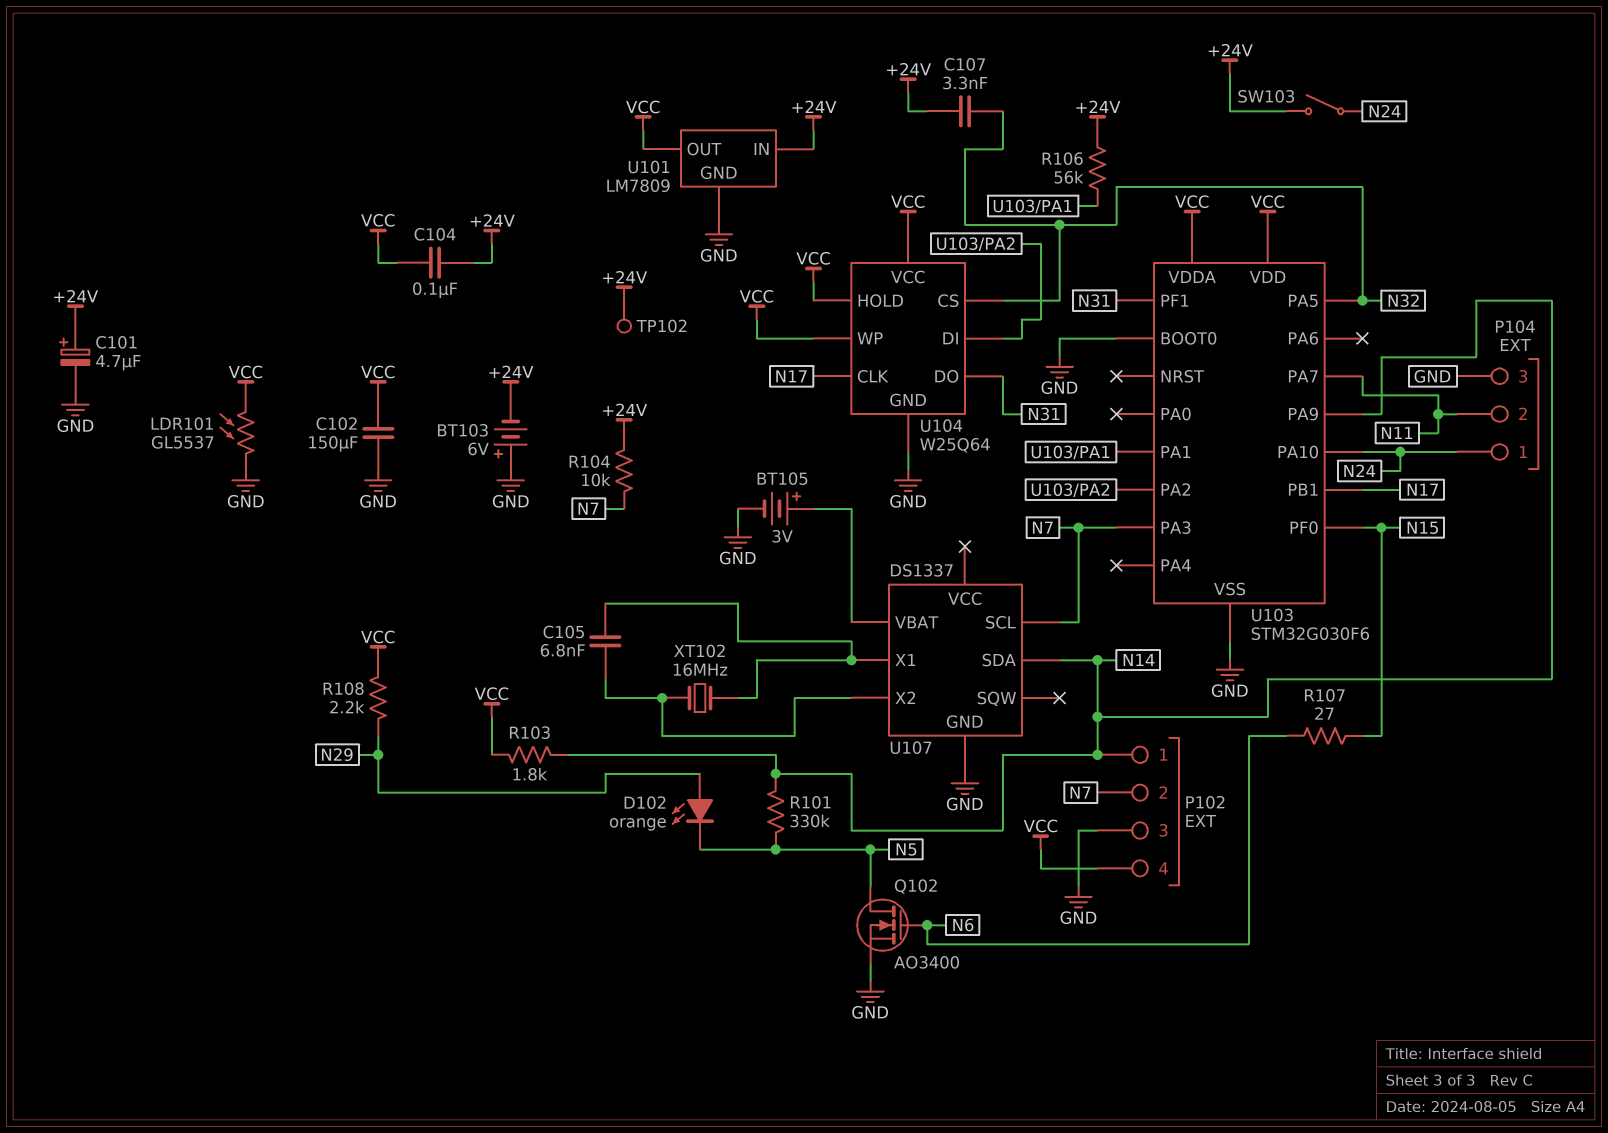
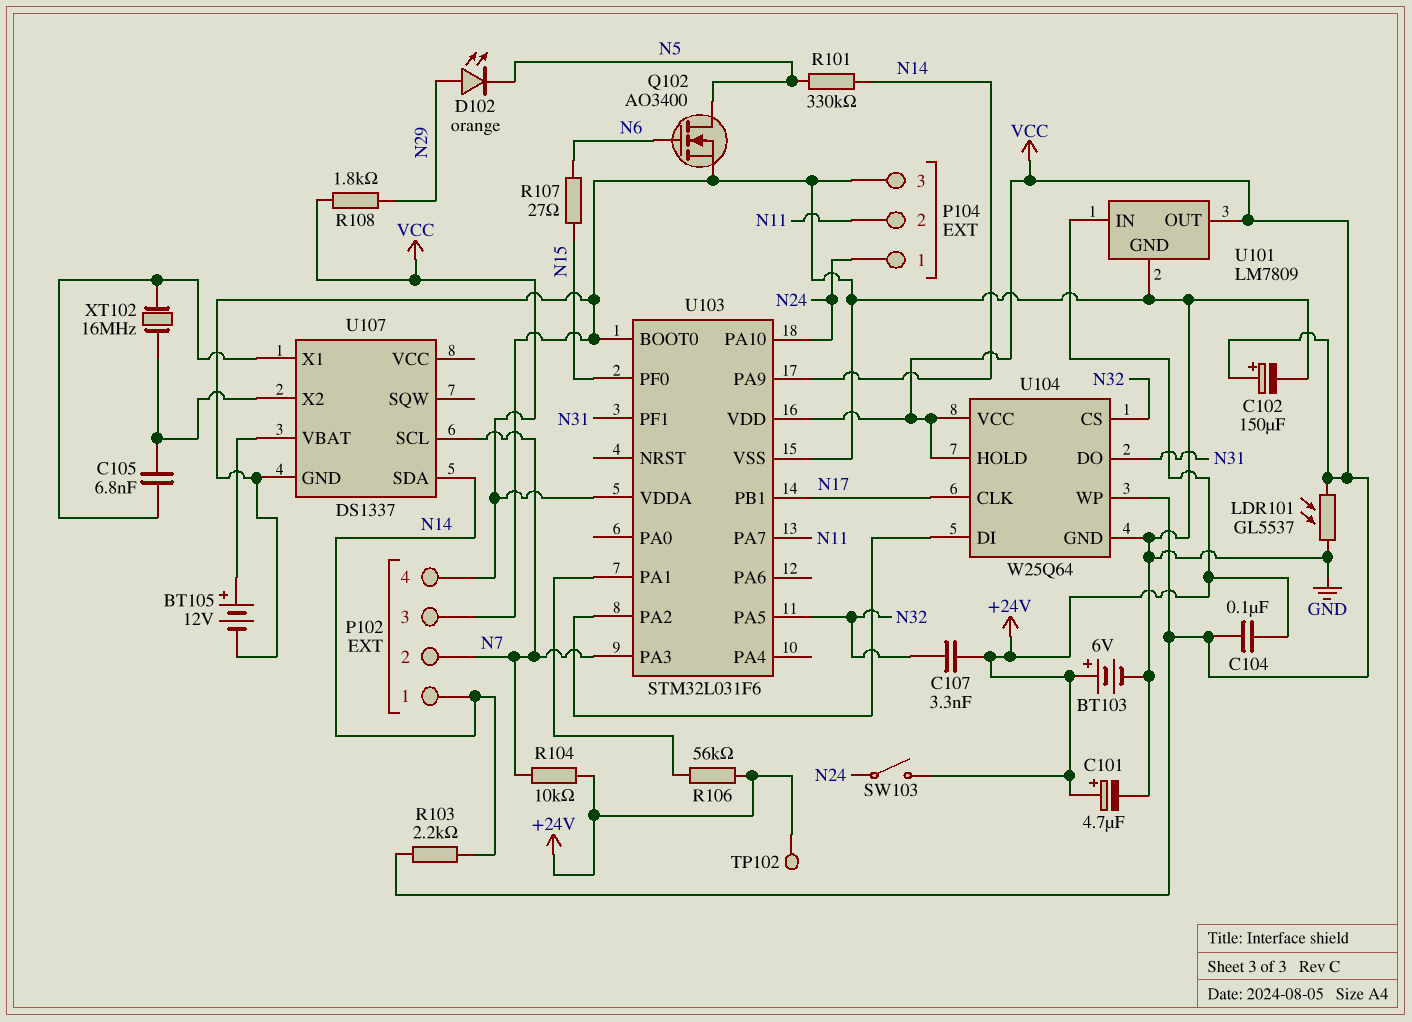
BT103: 6V (plus GND, minus +24V) -> 6V (plus +24V, minus GND)
BT105: 3V (plus U107/VBAT, minus GND) -> 12V (plus U107/VBAT, minus GND)
C102: 150uF (GND, VCC) -> 150uF (plus VCC, minus GND)
R103: 1.8k (N14, VCC) -> 2.2k (N14, VCC)
R108: 2.2k (N29, VCC) -> 1.8k (N29, VCC)
U103: STM32G030F6 -> STM32L031F6

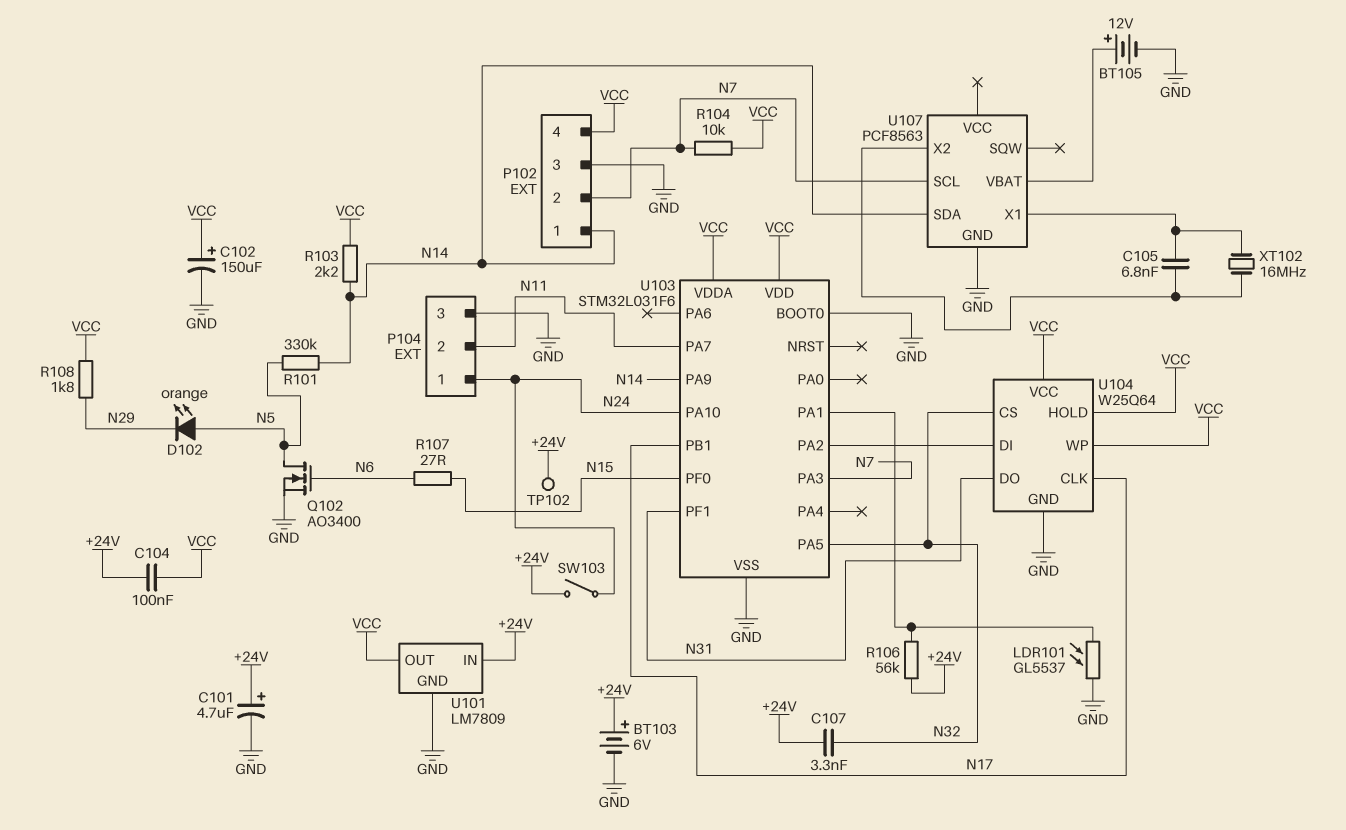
D102: LED orange (A N29, K N5) -> LED orange (A N5, K N29)
LDR101: GL5537 (GND, VCC) -> GL5537 (GND, U103/PA1)
R104: 10k (+24V, N7) -> 10k (N7, VCC)
U107: DS1337 -> PCF8563

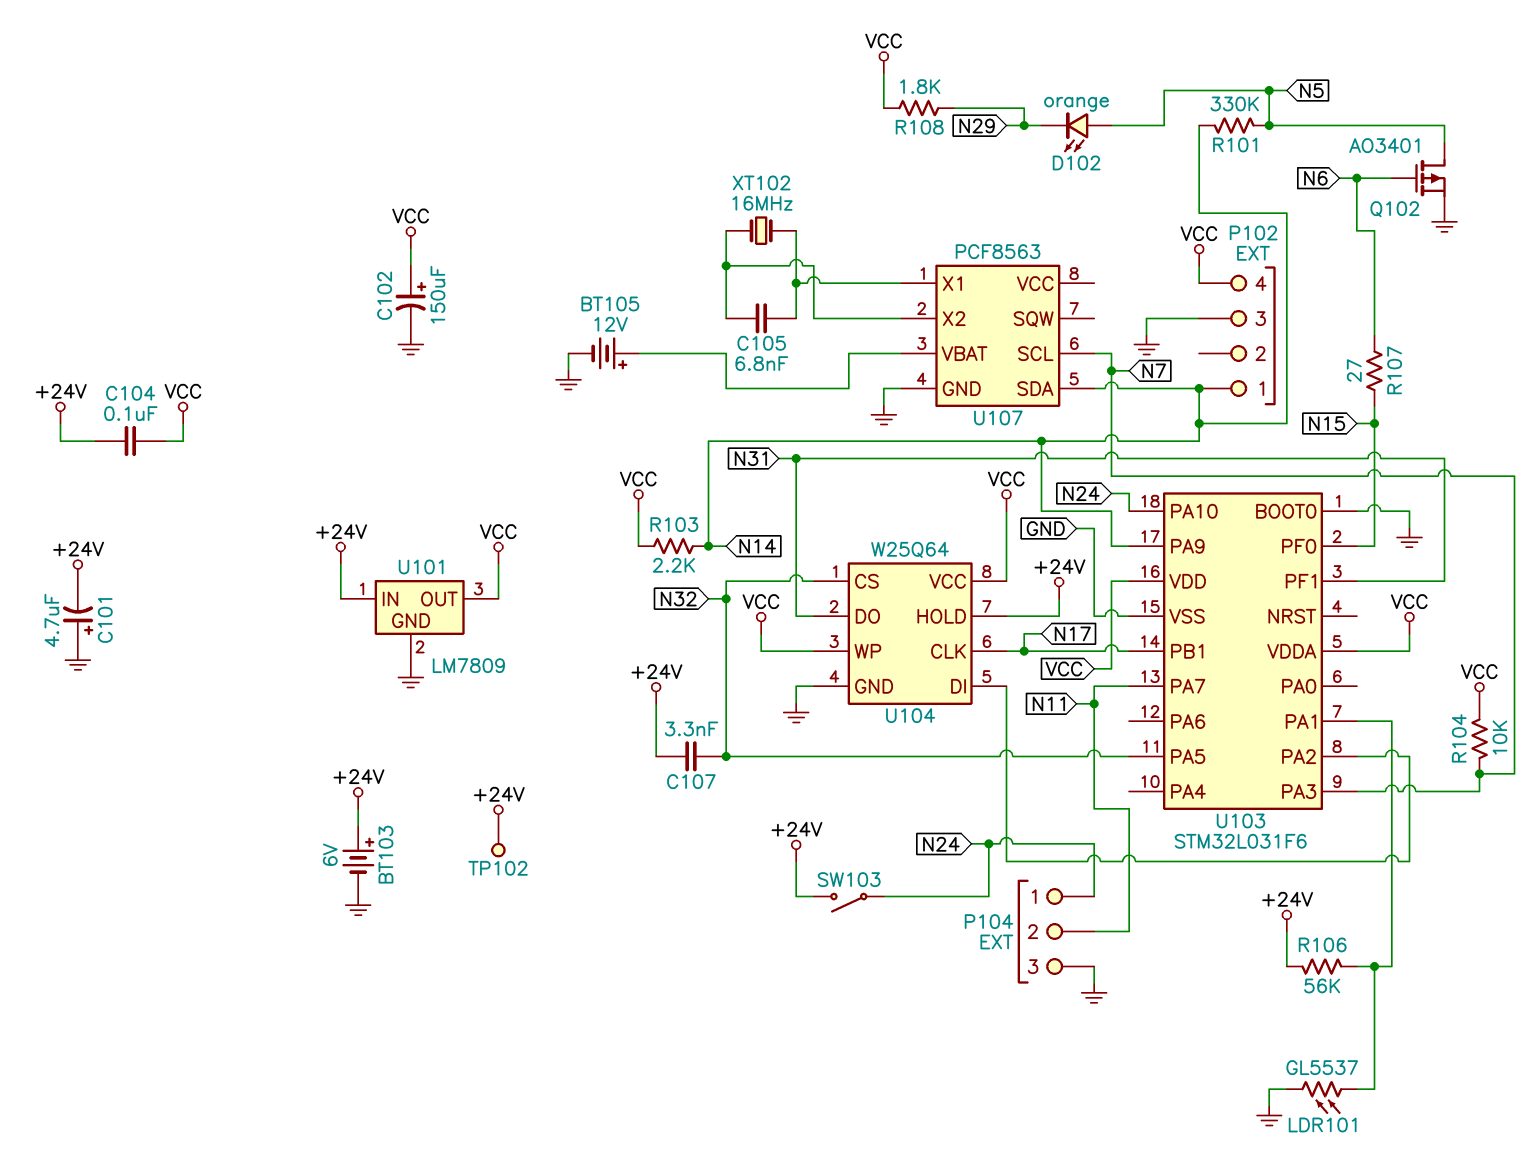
C101: 4.7uF (plus +24V, minus GND) -> 4.7uF (plus GND, minus +24V)
P102 pin 2: N7 -> none
Q102: NMOS AO3400 (G N6, D N5, S GND) -> PMOS AO3401 (G N6, D N5, S GND)
U104 pin HOLD: VCC -> +24V

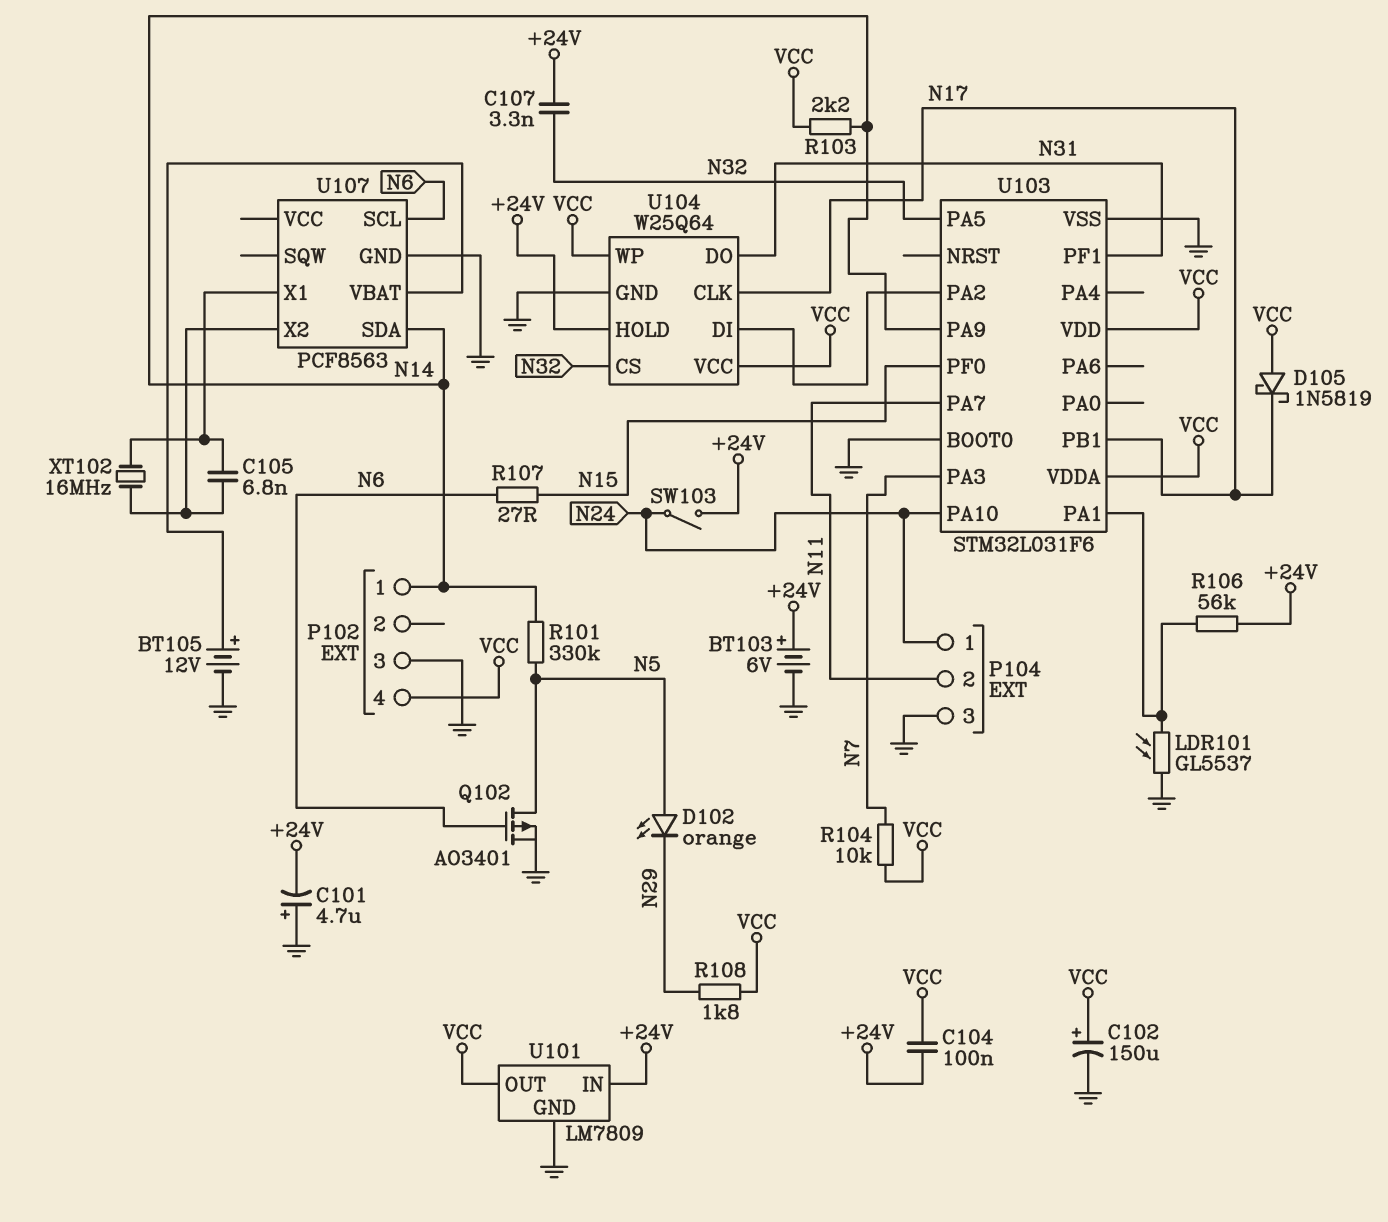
D105: none -> schottky 1N5819 (A VCC, K N17)
TP102: test point (+24V) -> none
U107 pin SCL: N7 -> N6

